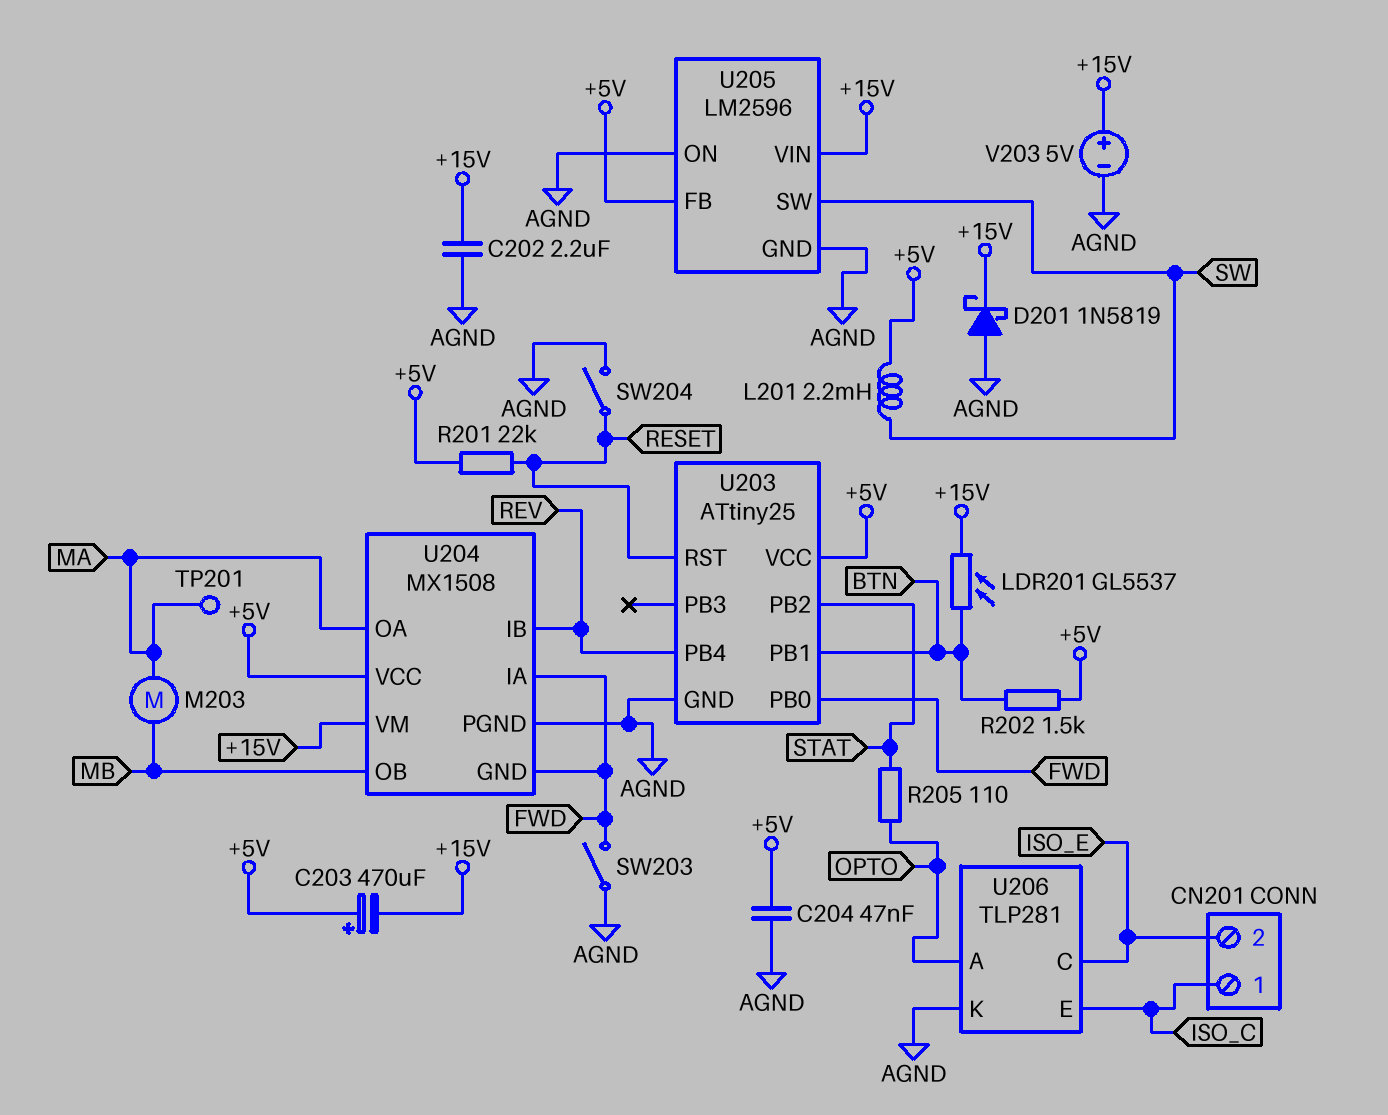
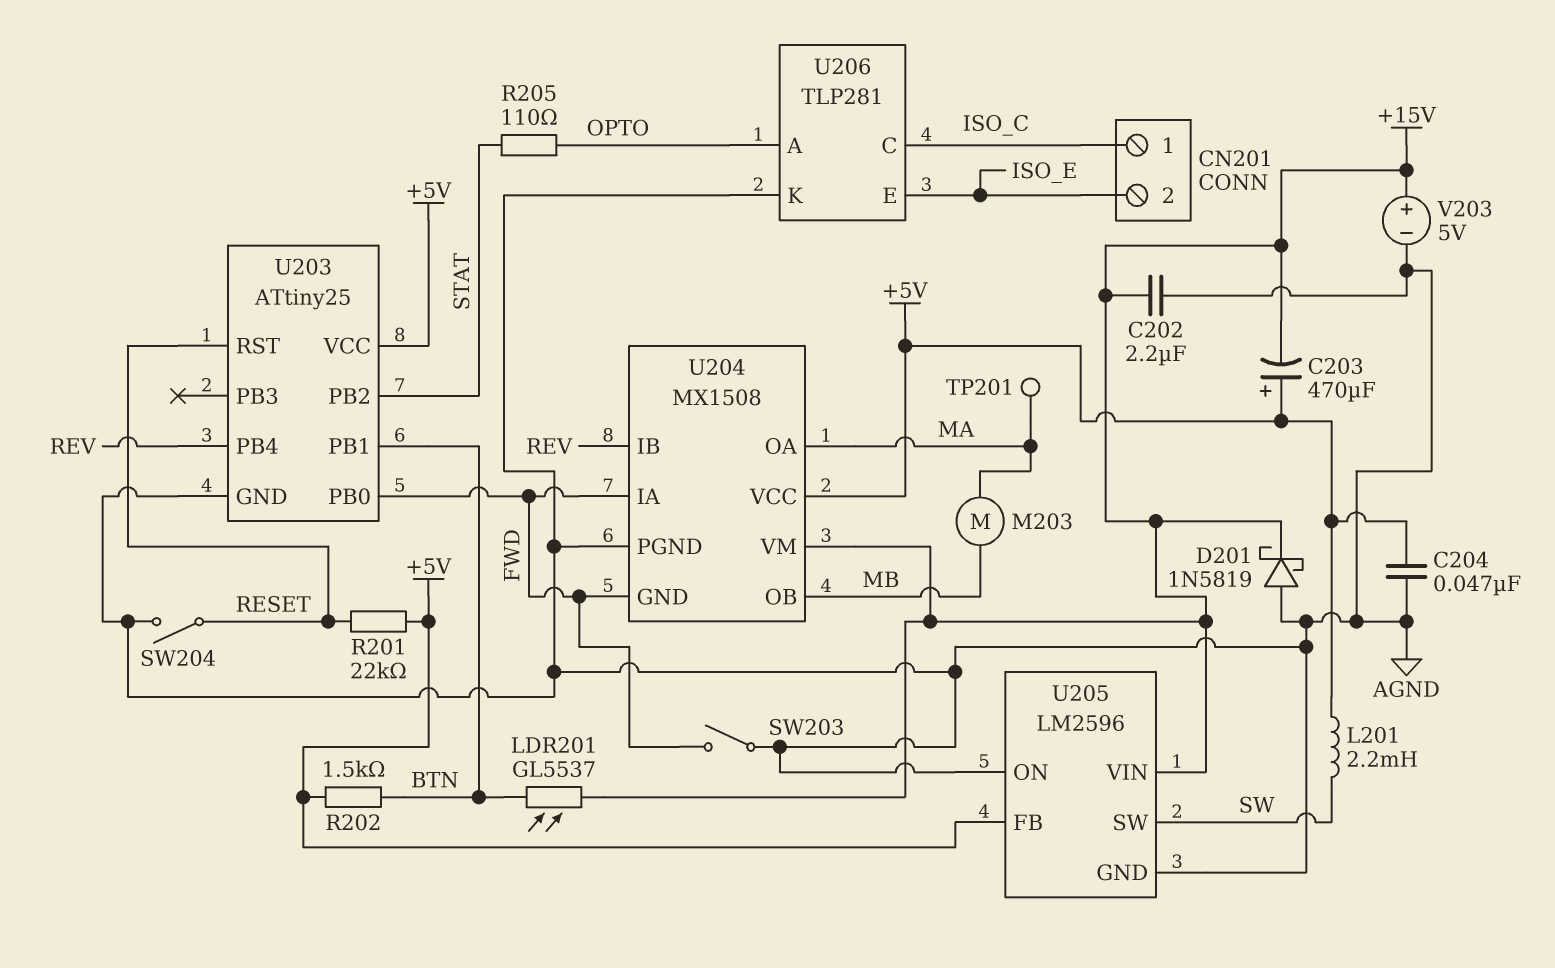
U206 pin C: ISO_E -> ISO_C
U206 pin E: ISO_C -> ISO_E

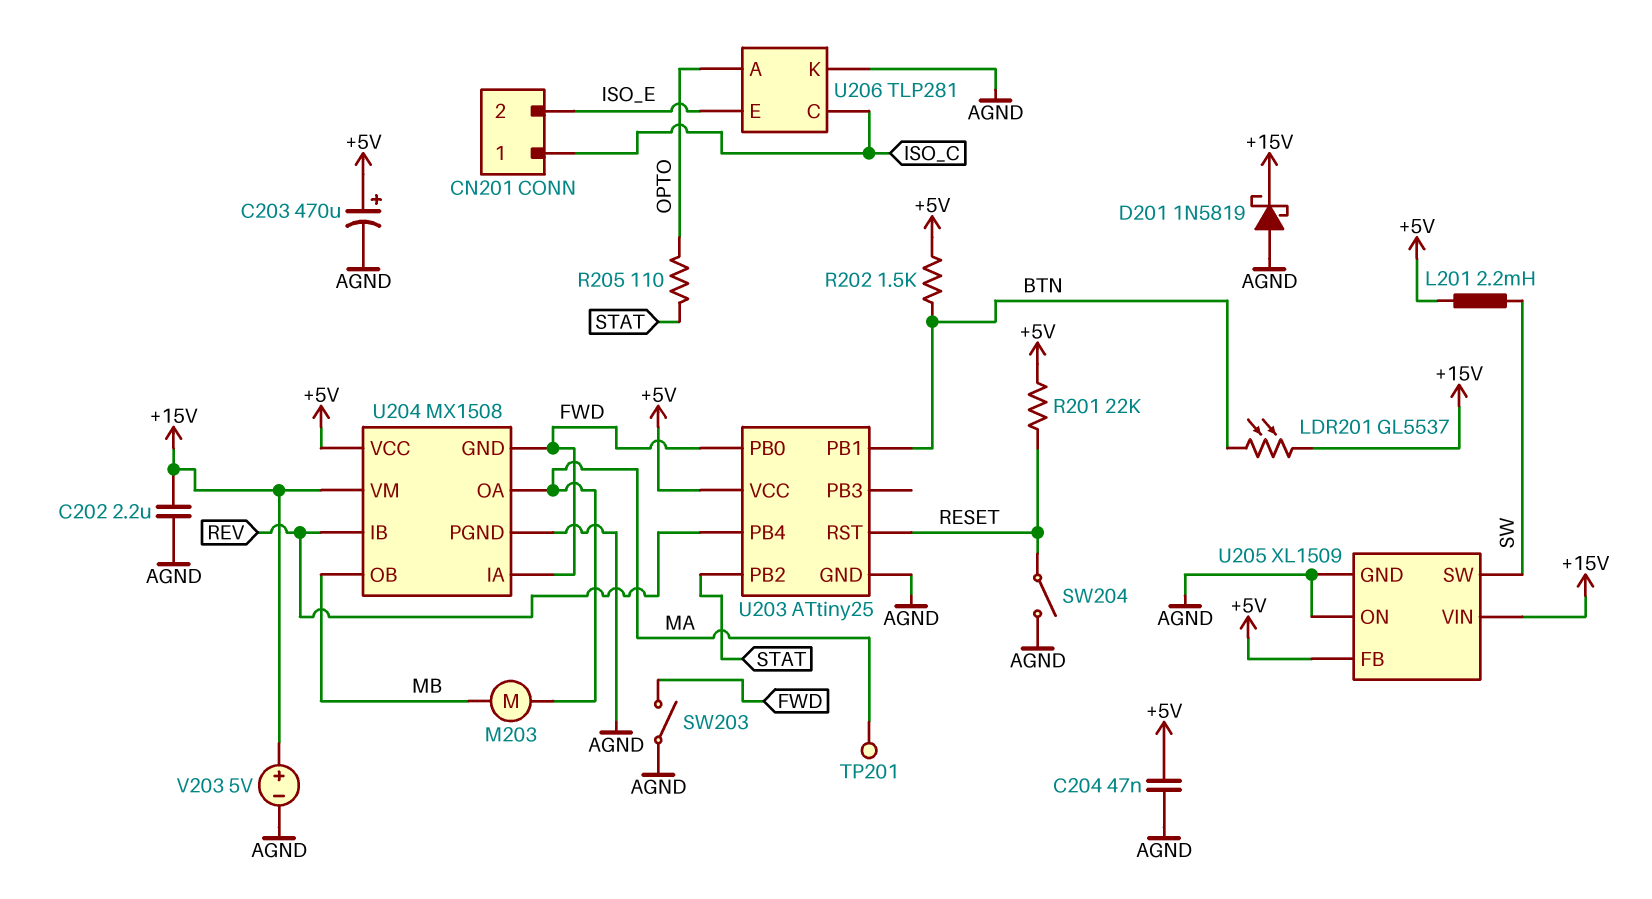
C203: 470uF (plus +5V, minus +15V) -> 470uF (plus +5V, minus AGND)
U205: LM2596 -> XL1509

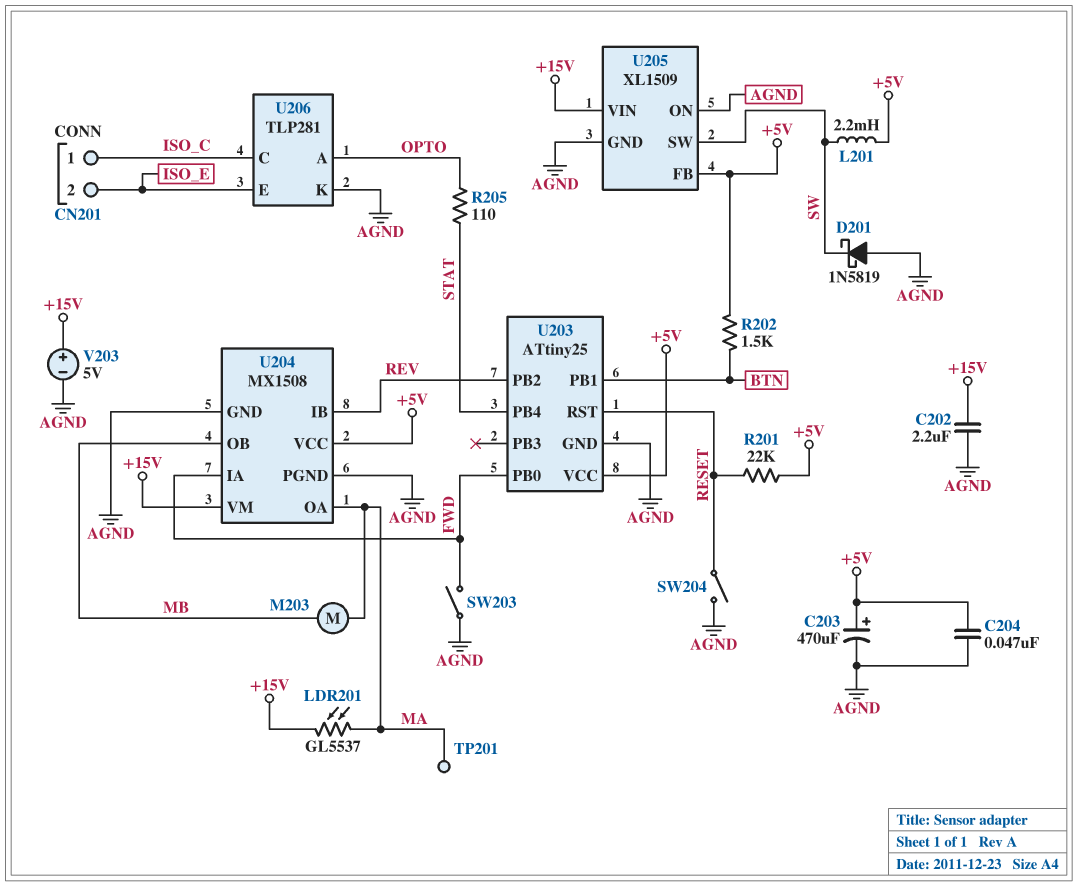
D201: schottky 1N5819 (A AGND, K +15V) -> schottky 1N5819 (A AGND, K SW)
LDR201: GL5537 (+15V, BTN) -> GL5537 (+15V, MA)
U203 pin PB2: STAT -> REV
U203 pin PB4: REV -> STAT
U204 pin GND: FWD -> AGND

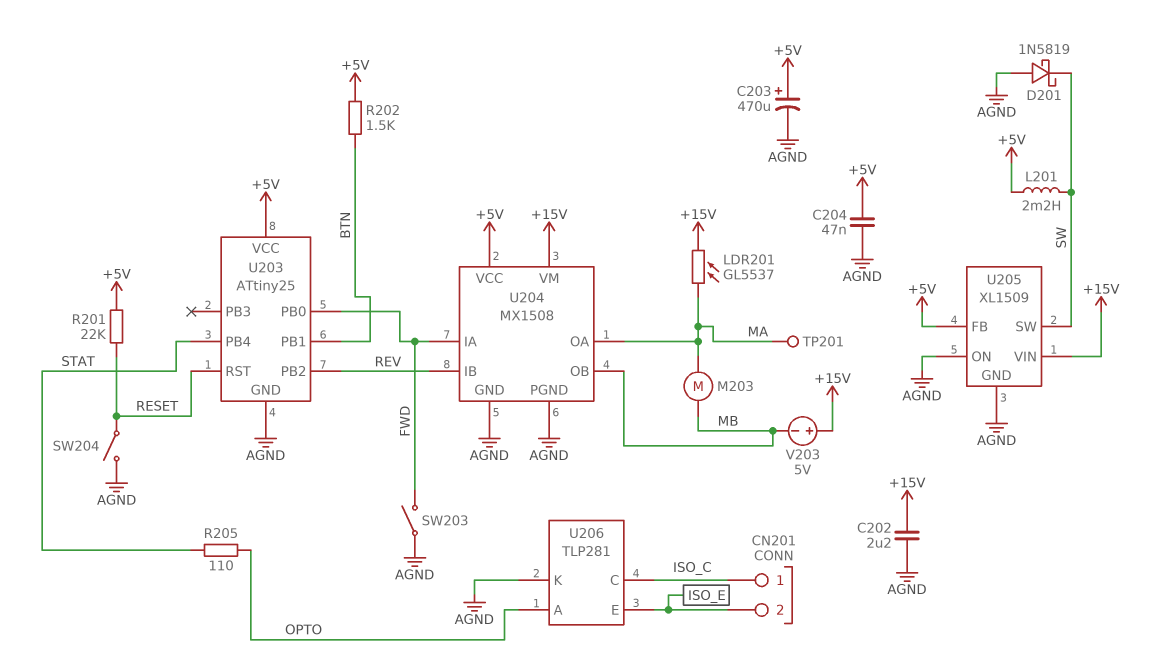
V203: 5V (plus +15V, minus AGND) -> 5V (plus +15V, minus MB)

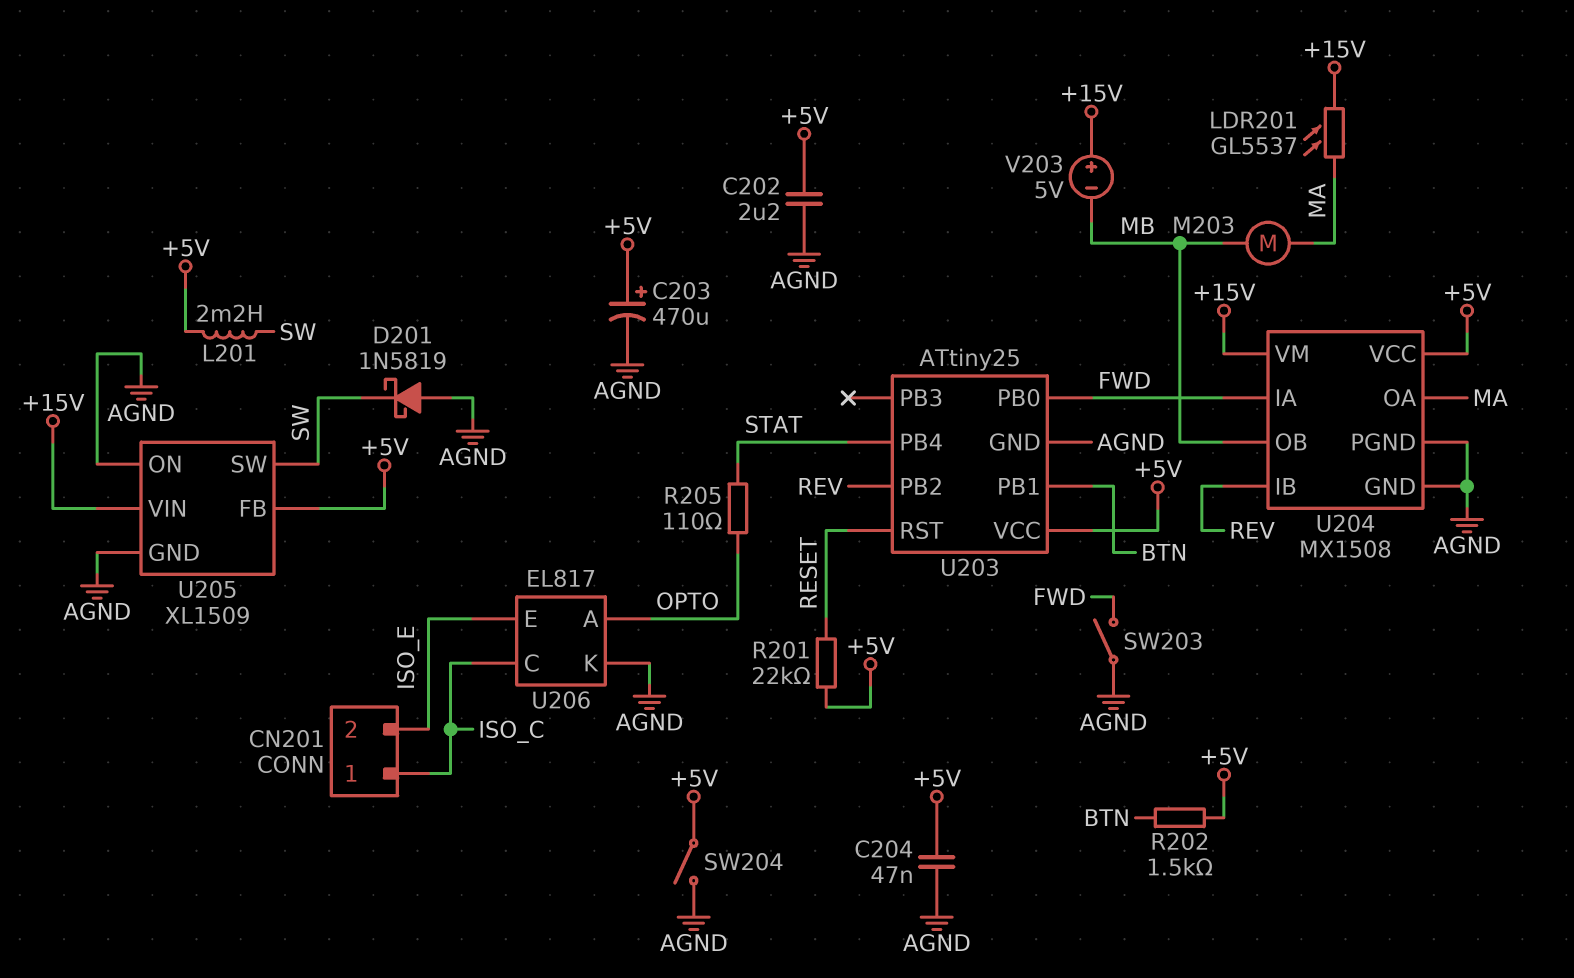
C202: 2.2uF (+15V, AGND) -> 2.2uF (+5V, AGND)
SW204: switch (AGND, RESET) -> switch (+5V, AGND)
TP201: test point (MA) -> none
U206: TLP281 -> EL817

